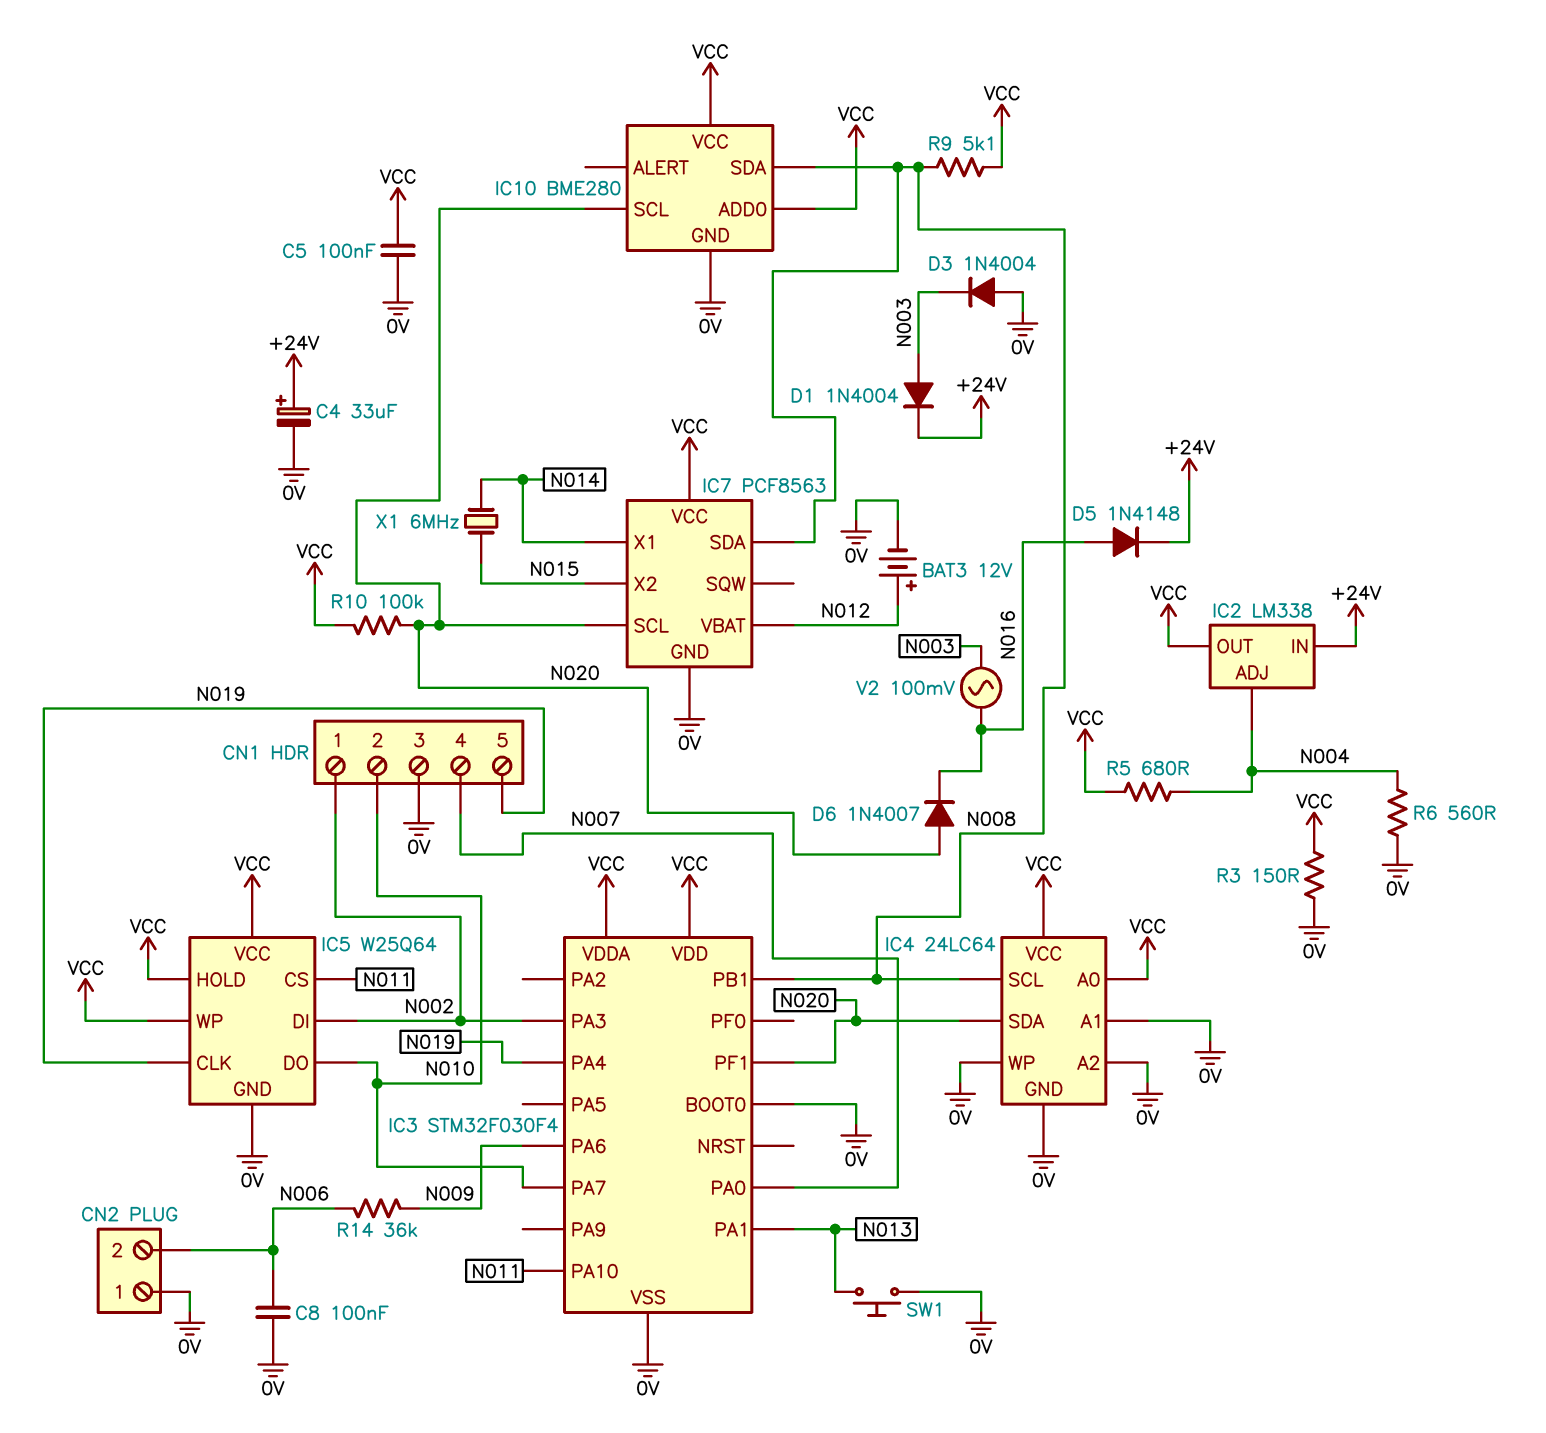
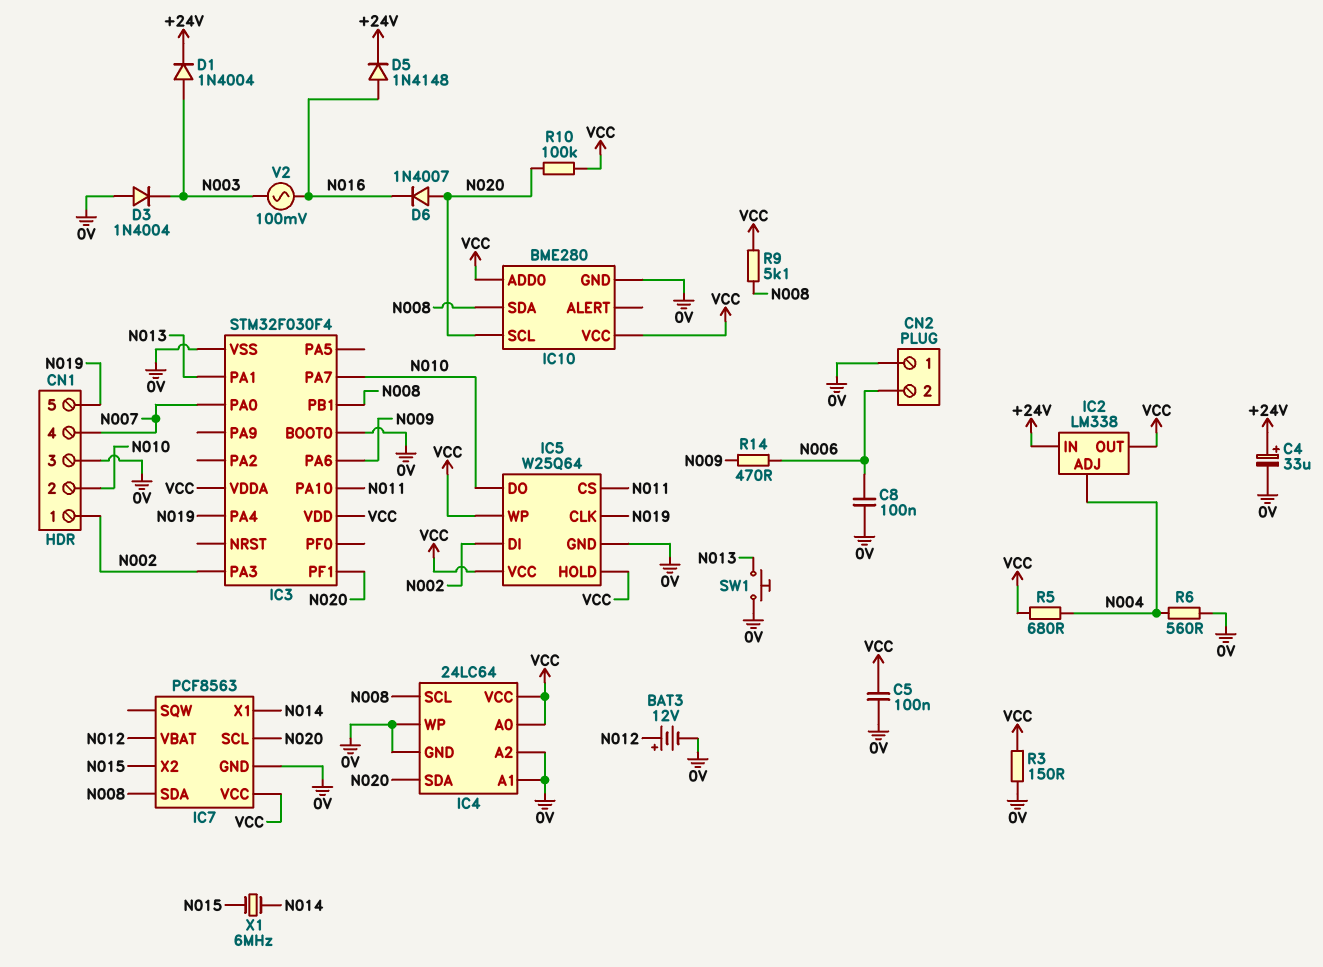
R14: 36k (N006, N009) -> 470 (N006, N009)

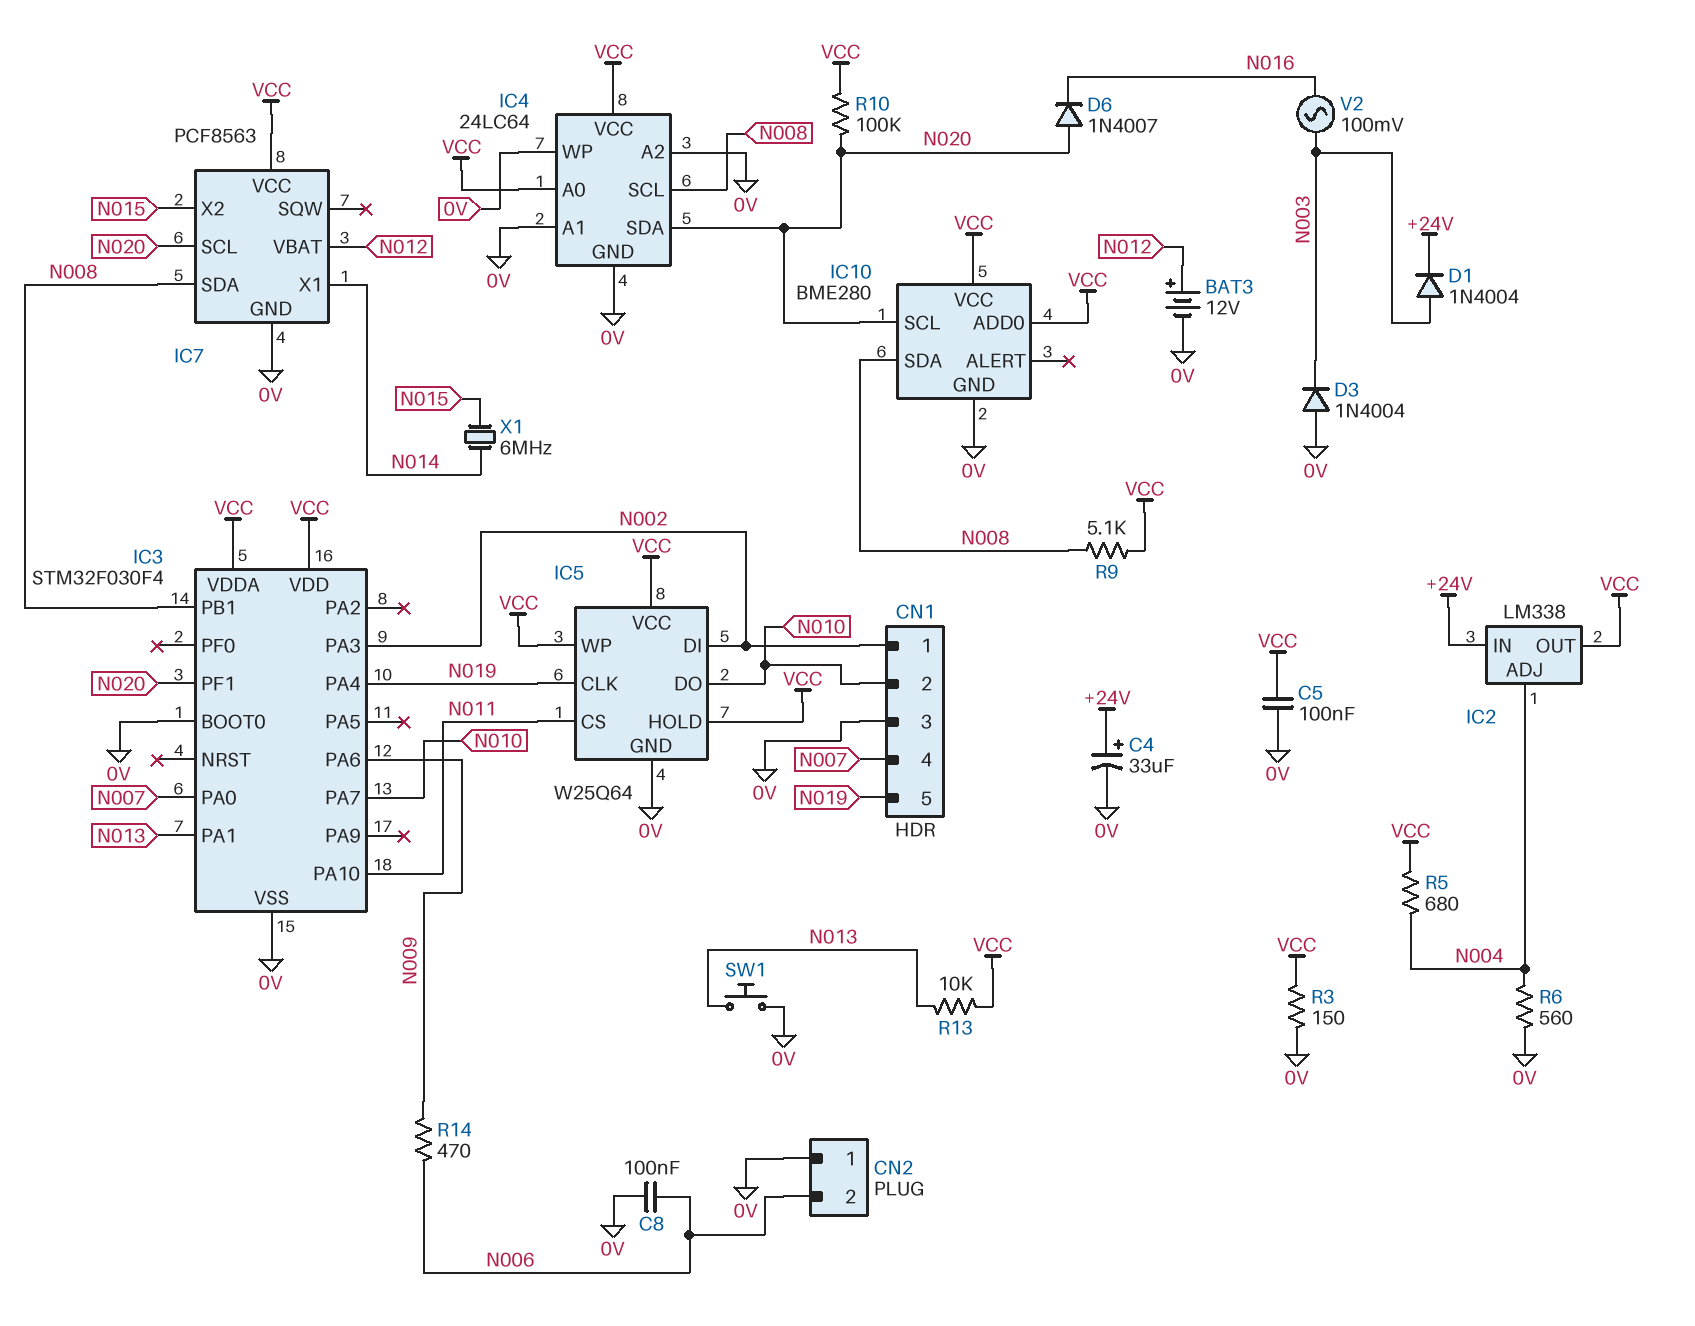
D5: diode 1N4148 (A N016, K +24V) -> none
R13: none -> 10k (N013, VCC)

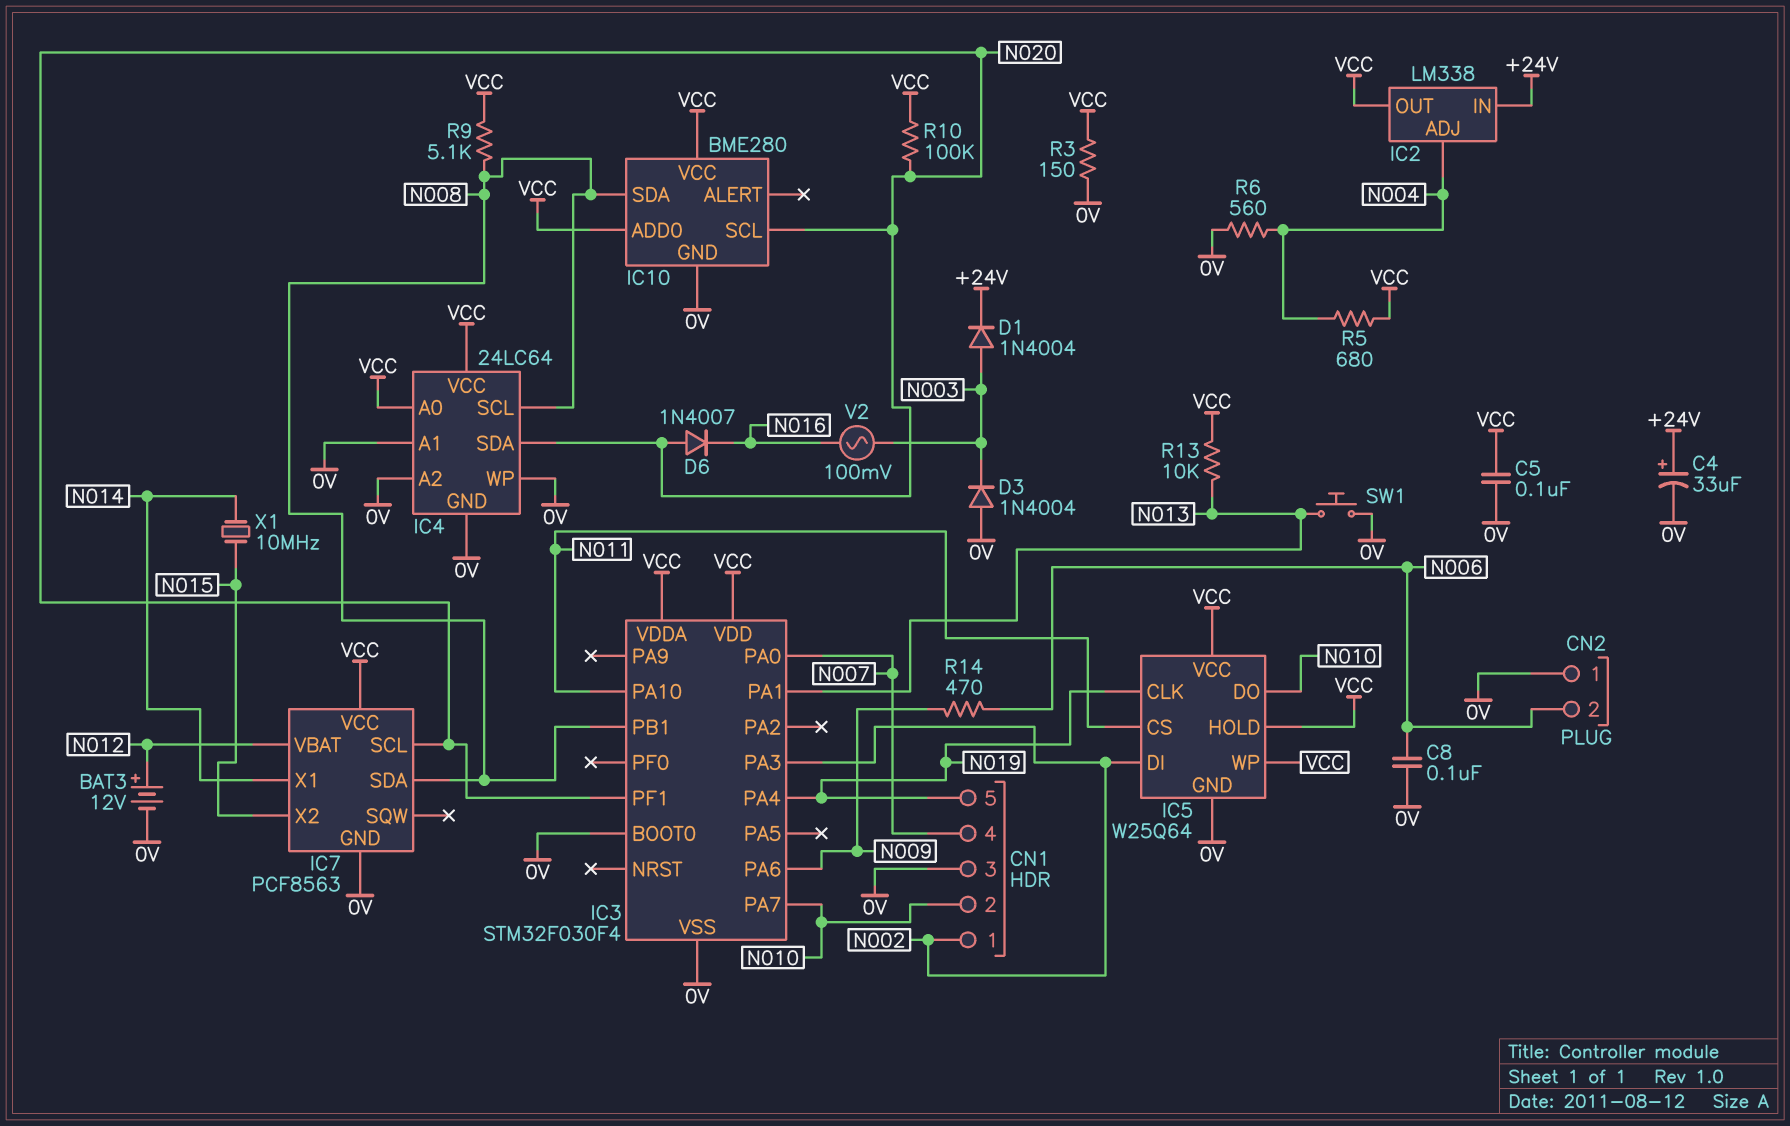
X1: 6MHz (N014, N015) -> 10MHz (N014, N015)

